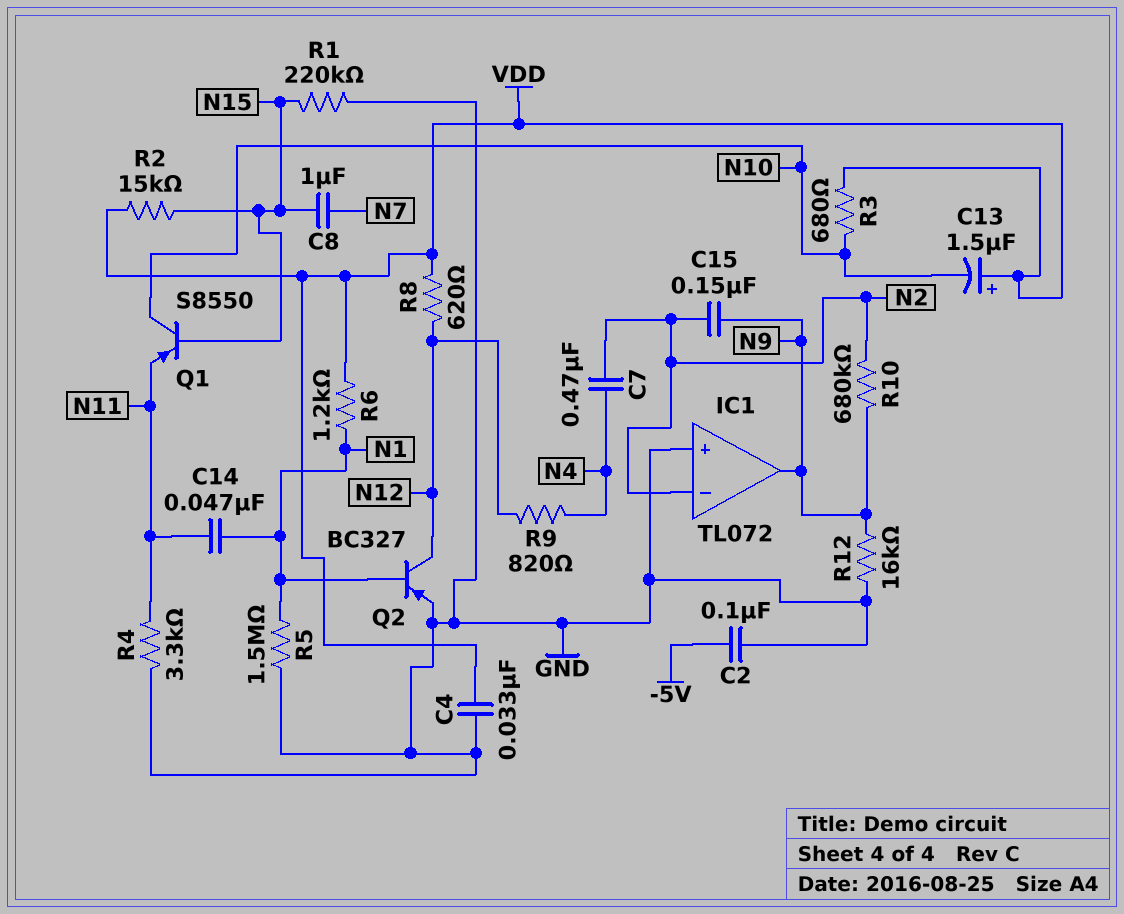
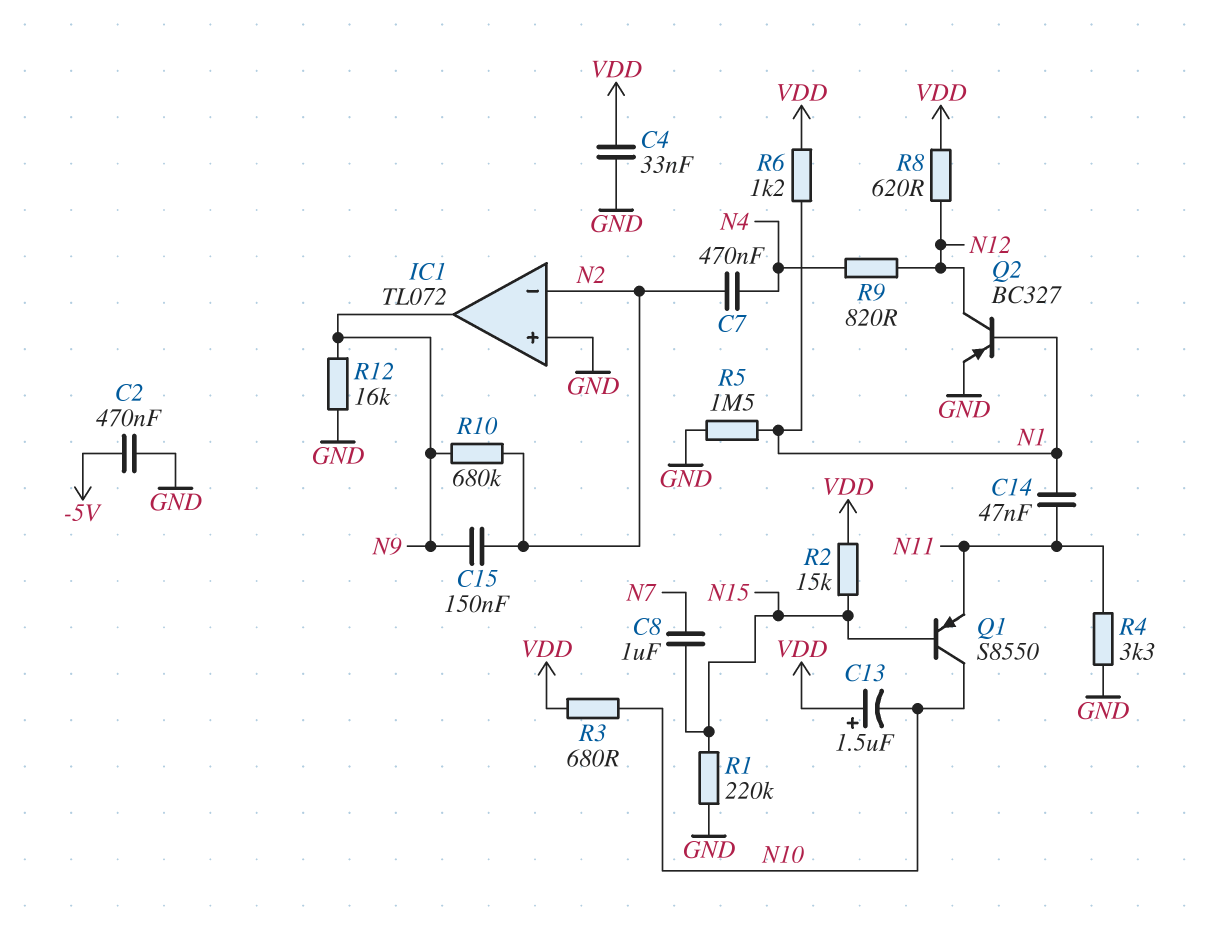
C2: 100nF (-5V, GND) -> 470nF (-5V, GND)

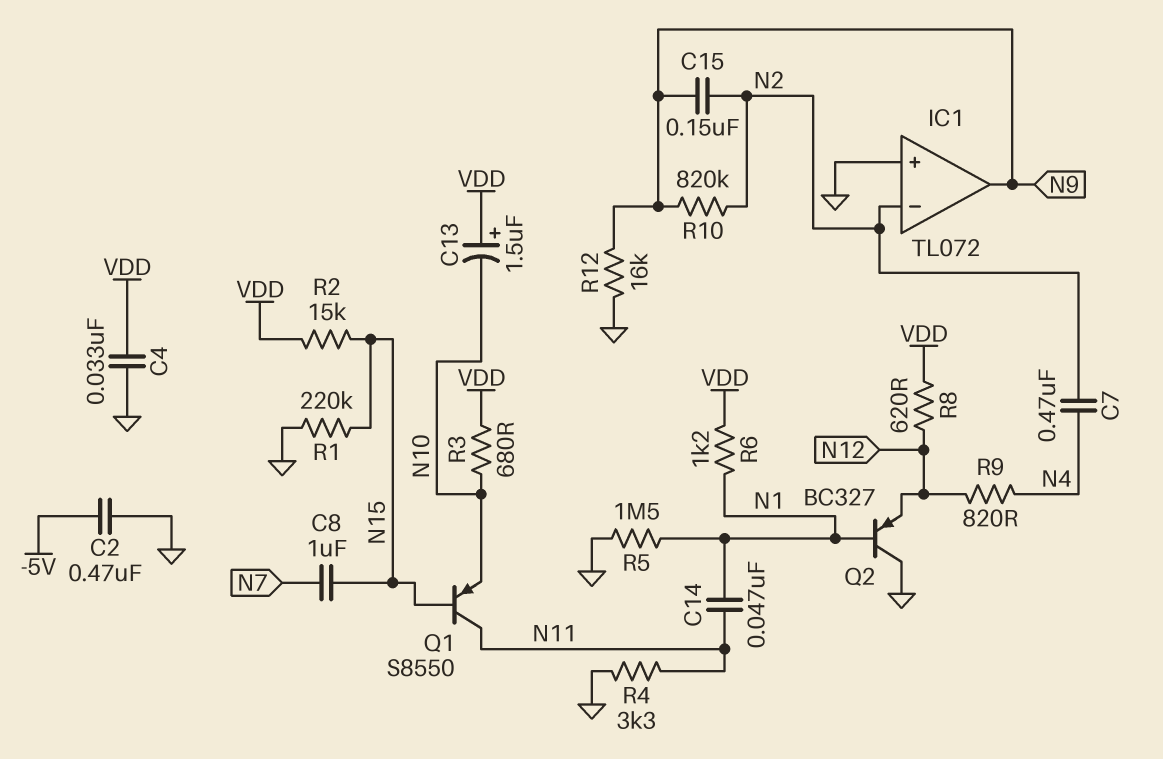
Q1: PNP S8550 (B N15, C N10, E N11) -> PNP S8550 (B N15, C N11, E N10)
Q2: PNP BC327 (B N1, C N12, E GND) -> PNP BC327 (B N1, C GND, E N12)
R10: 680k (N2, N9) -> 820k (N2, N9)

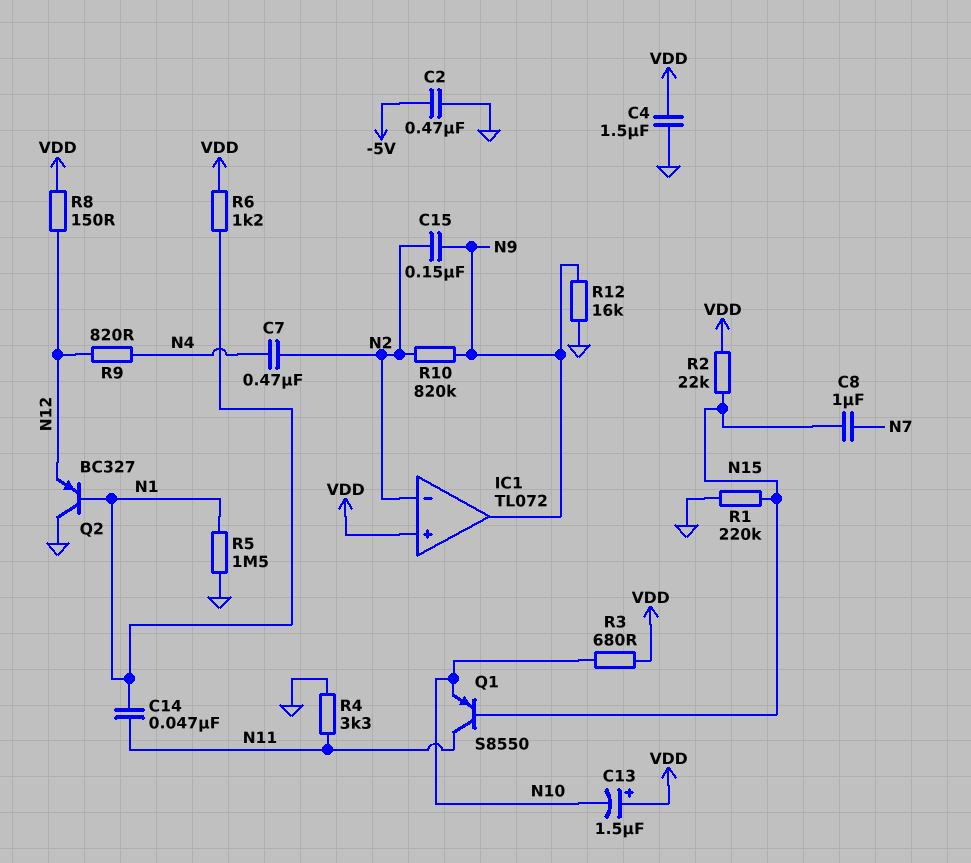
C4: 33nF (GND, VDD) -> 1.5uF (GND, VDD)
IC1 pin in+: GND -> VDD
R2: 15k (N15, VDD) -> 22k (N15, VDD)
R8: 620 (N12, VDD) -> 150 (N12, VDD)

